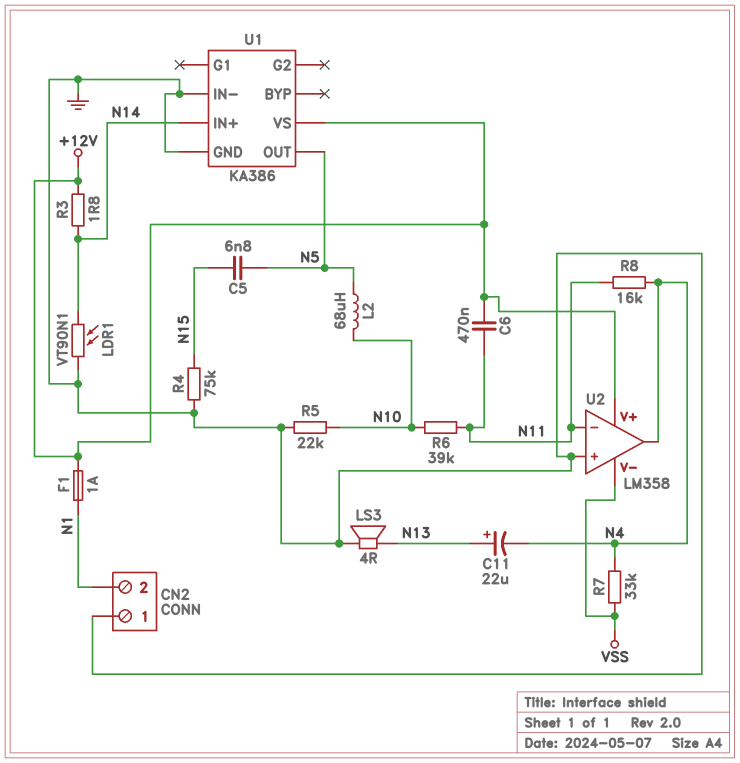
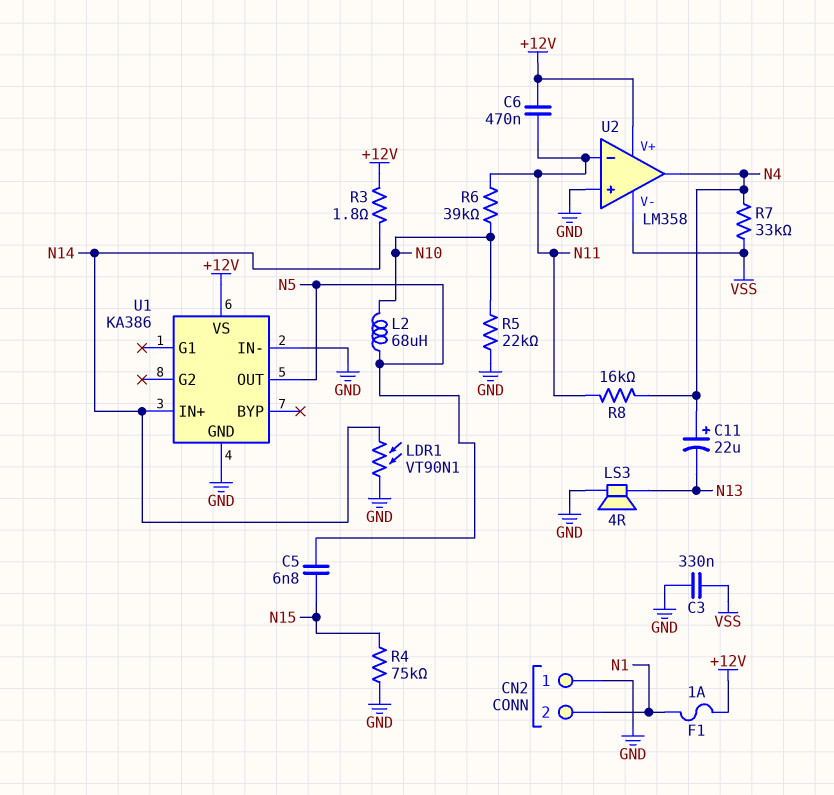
C3: none -> 330nF (GND, VSS)
C11: 22uF (plus N13, minus N4) -> 22uF (plus N4, minus N13)

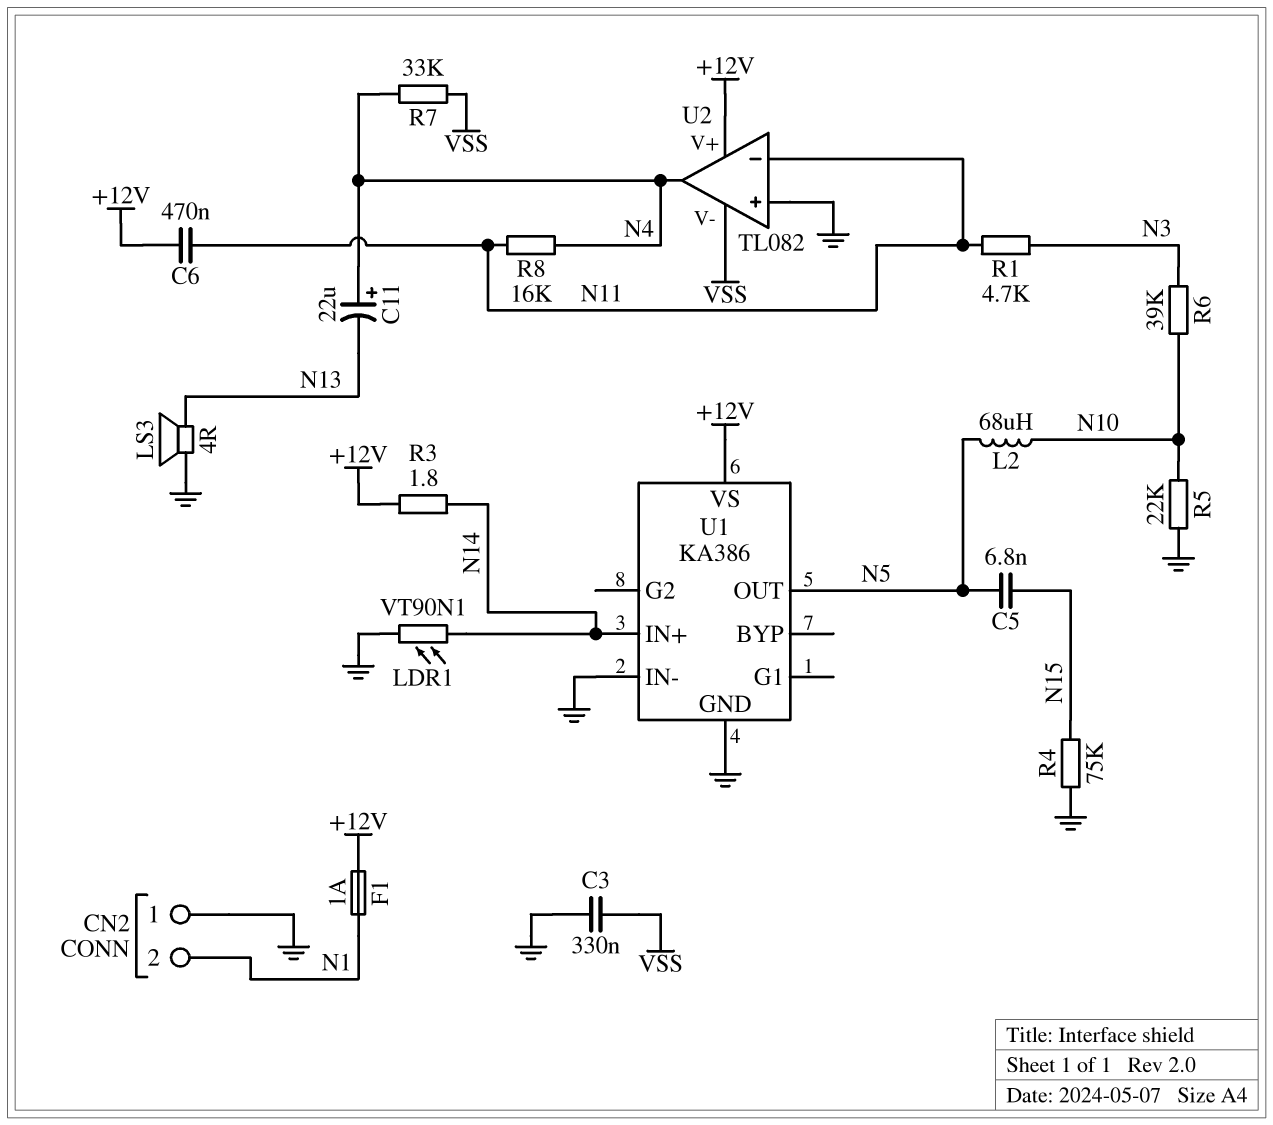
R1: none -> 4.7k (N3, N11)
R6: 39k (N10, N11) -> 39k (N3, N10)
U2: LM358 -> TL082

